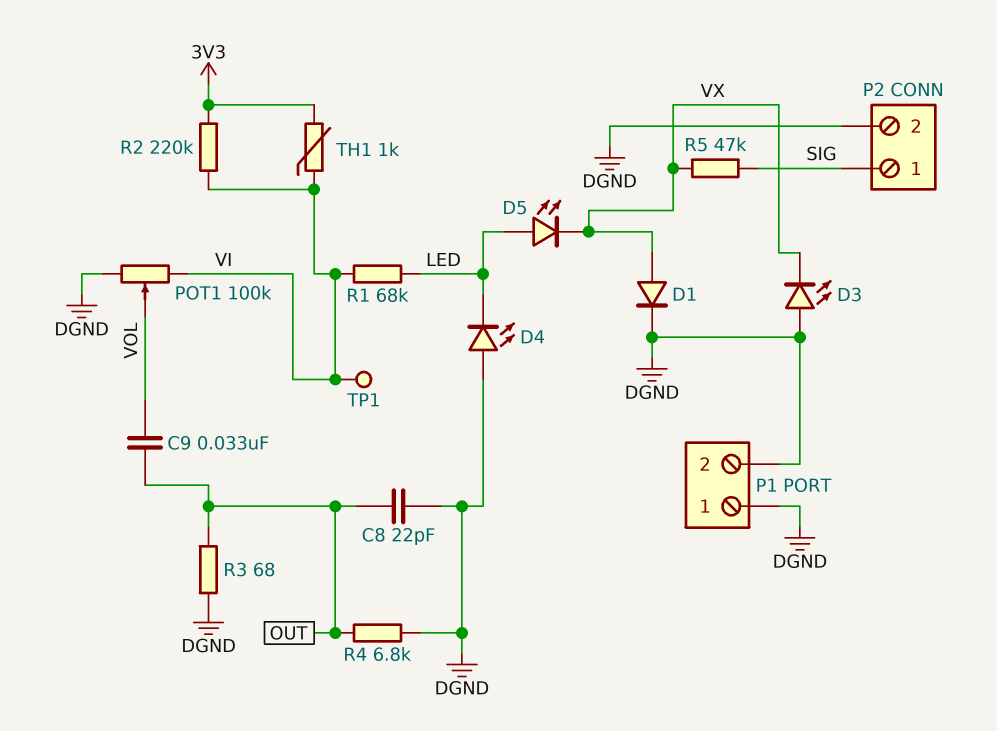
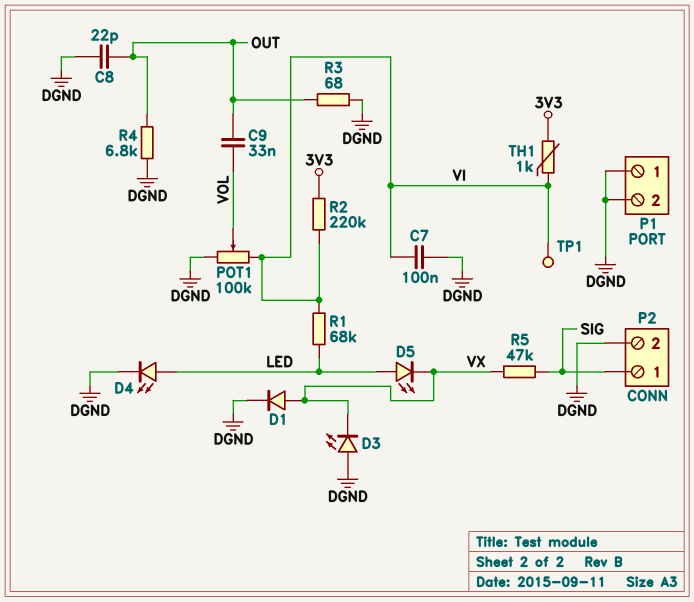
C7: none -> 100nF (DGND, VI)
D4: LED (A DGND, K LED) -> LED (A LED, K DGND)

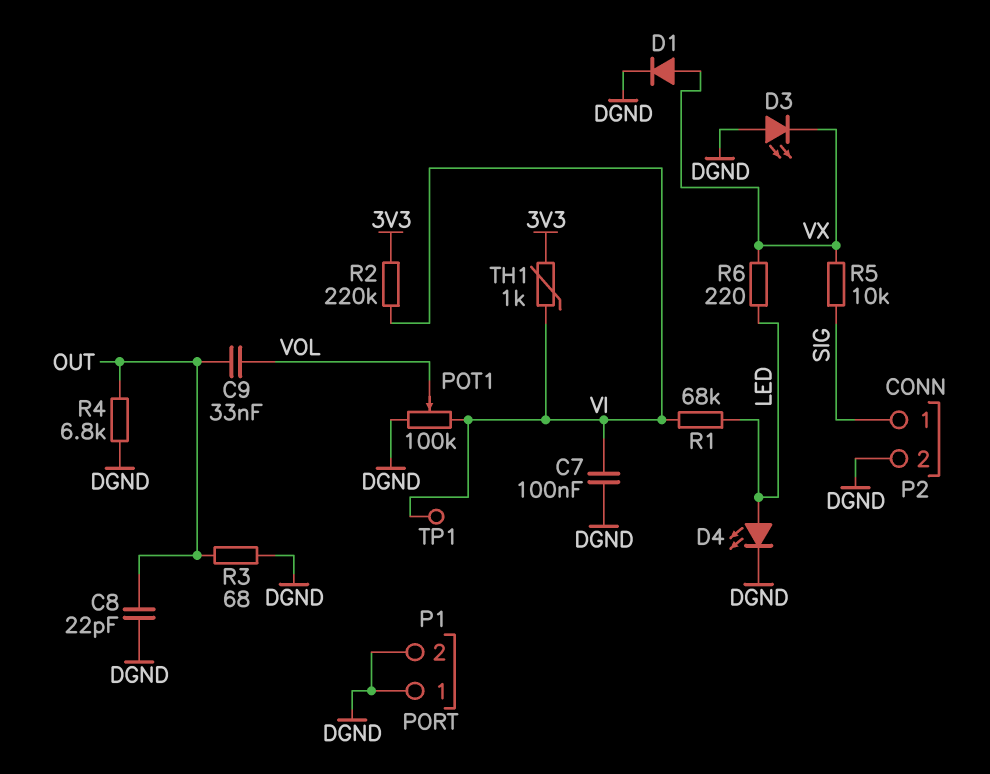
D5: LED (A LED, K VX) -> none
R5: 47k (SIG, VX) -> 10k (SIG, VX)
R6: none -> 220 (LED, VX)

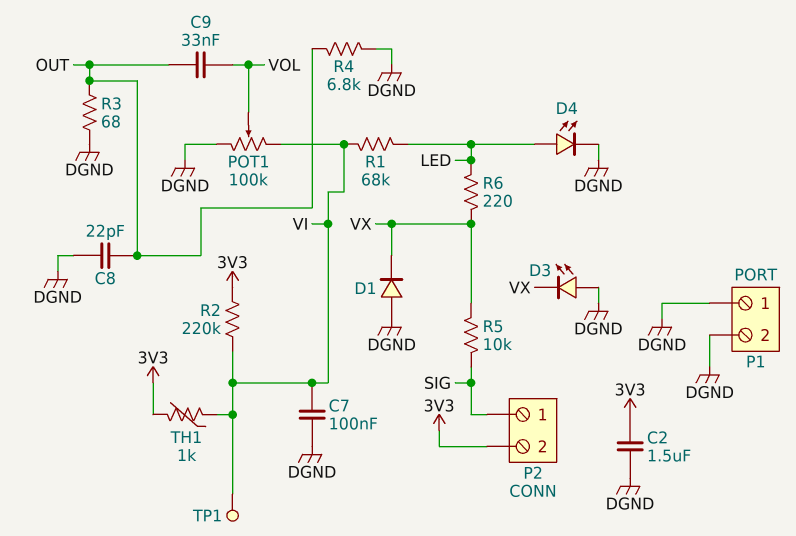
C2: none -> 1.5uF (3V3, DGND)
D1: diode (A VX, K DGND) -> diode (A DGND, K VX)
P2 pin 2: DGND -> 3V3

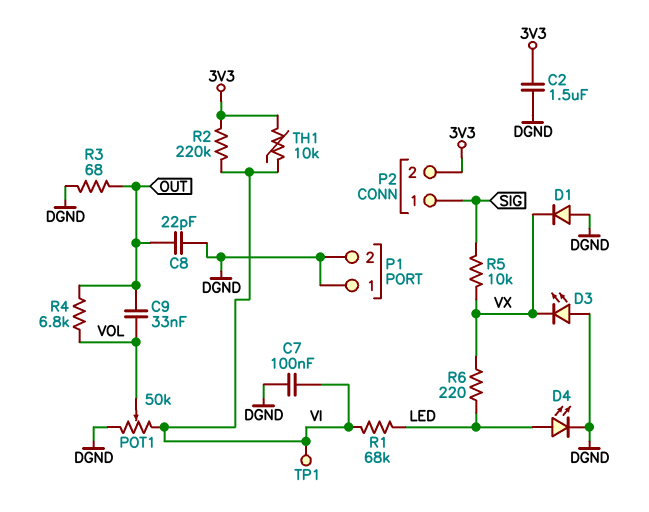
POT1: 100k (DGND, VI, wiper VOL) -> 50k (DGND, VI, wiper VOL)
R4: 6.8k (DGND, OUT) -> 6.8k (OUT, VOL)
TH1: 1k (3V3, VI) -> 10k (3V3, VI)

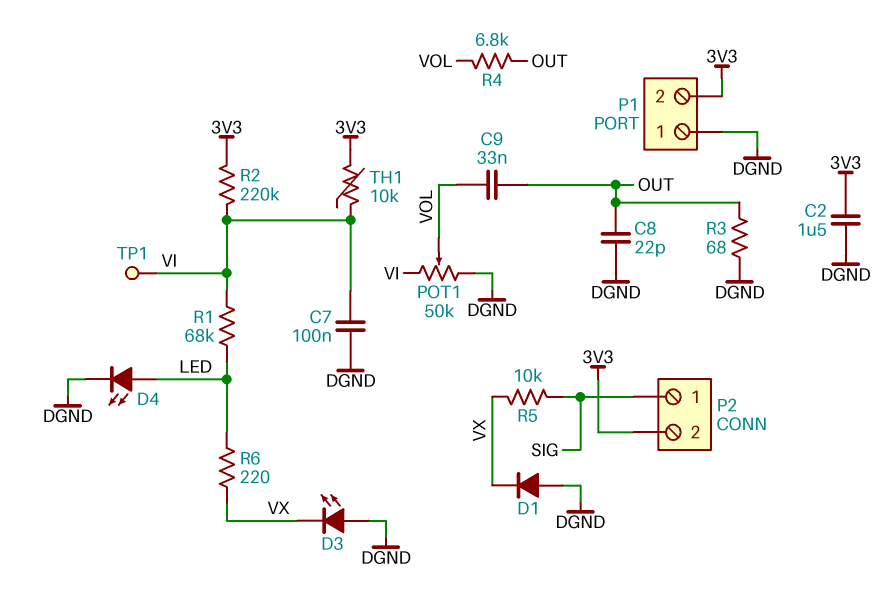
P1 pin 2: DGND -> 3V3

